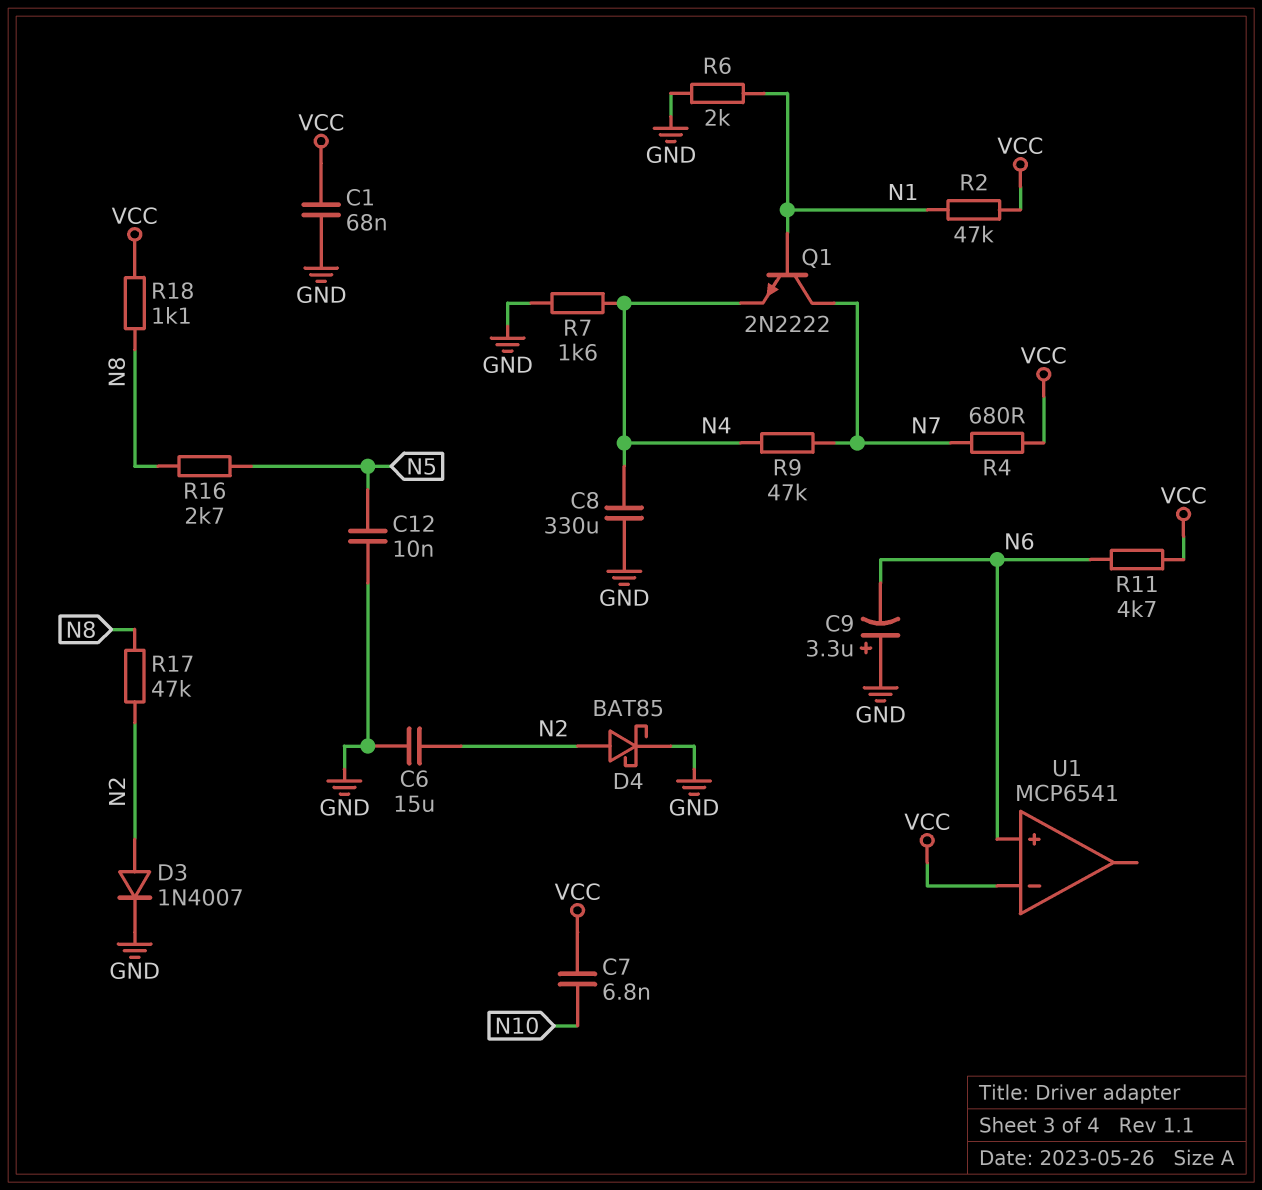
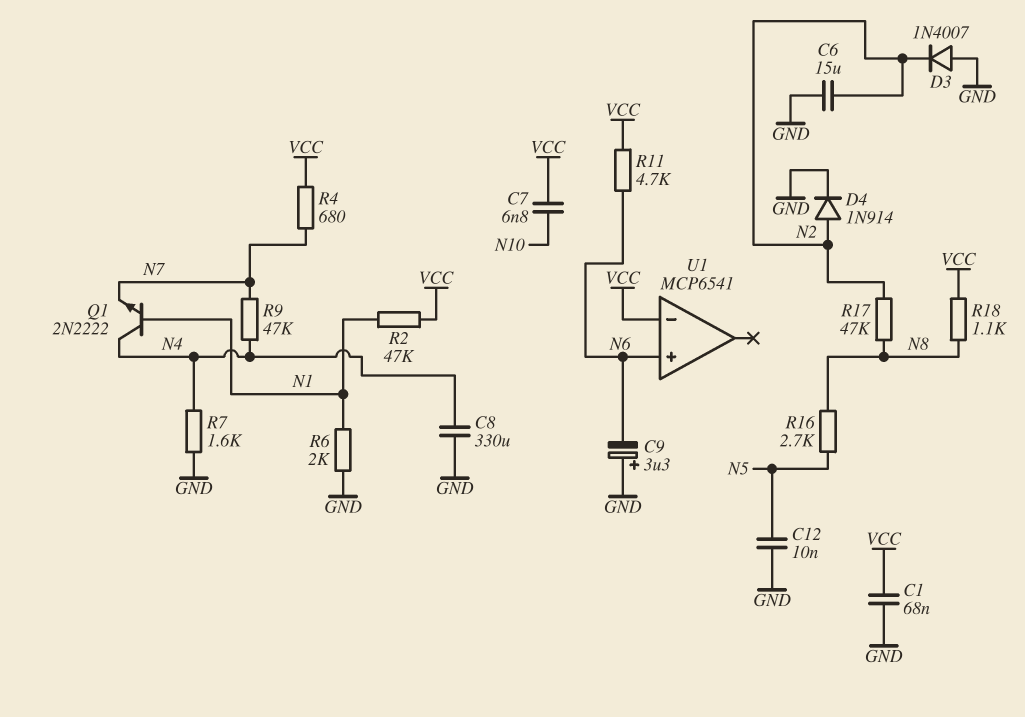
D3: diode 1N4007 (A N2, K GND) -> diode 1N4007 (A GND, K N2)
D4: schottky BAT85 (A N2, K GND) -> diode 1N914 (A N2, K GND)
Q1: NPN 2N2222 (B N1, C N7, E N4) -> NPN 2N2222 (B N1, C N4, E N7)

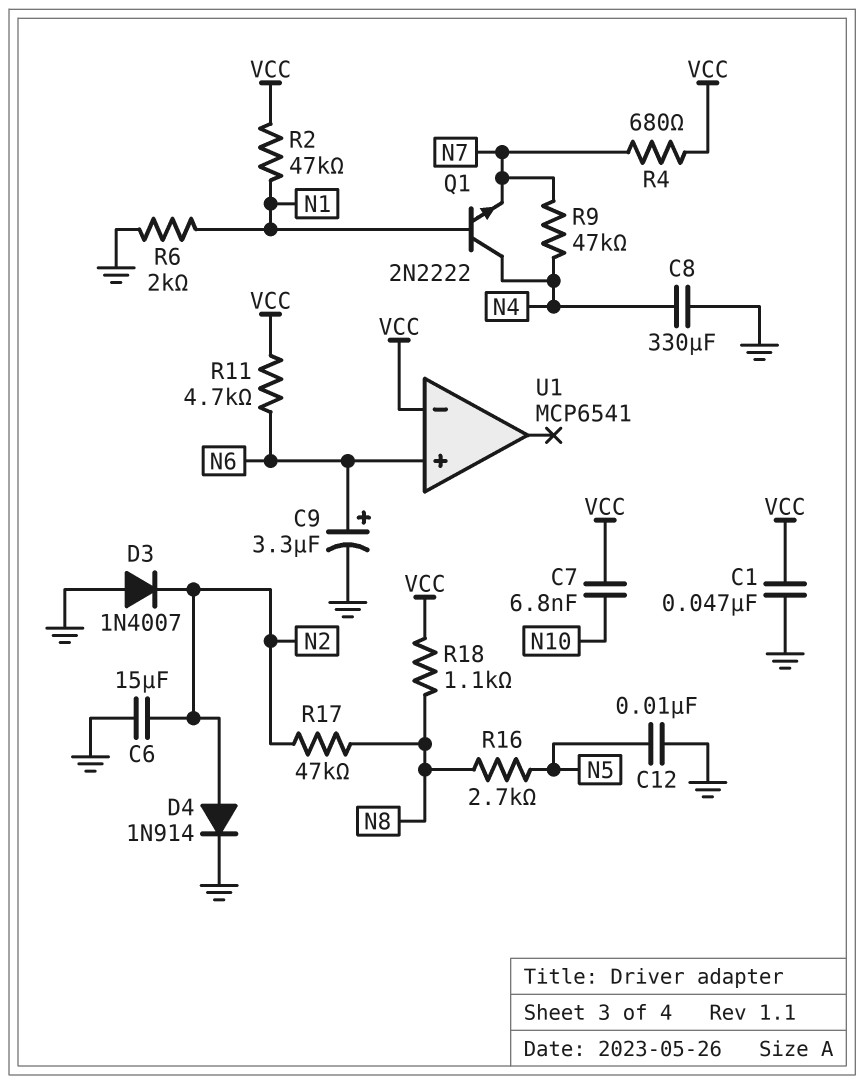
C1: 68nF (GND, VCC) -> 47nF (GND, VCC)
C9: 3.3uF (plus GND, minus N6) -> 3.3uF (plus N6, minus GND)
R7: 1.6k (GND, N4) -> none

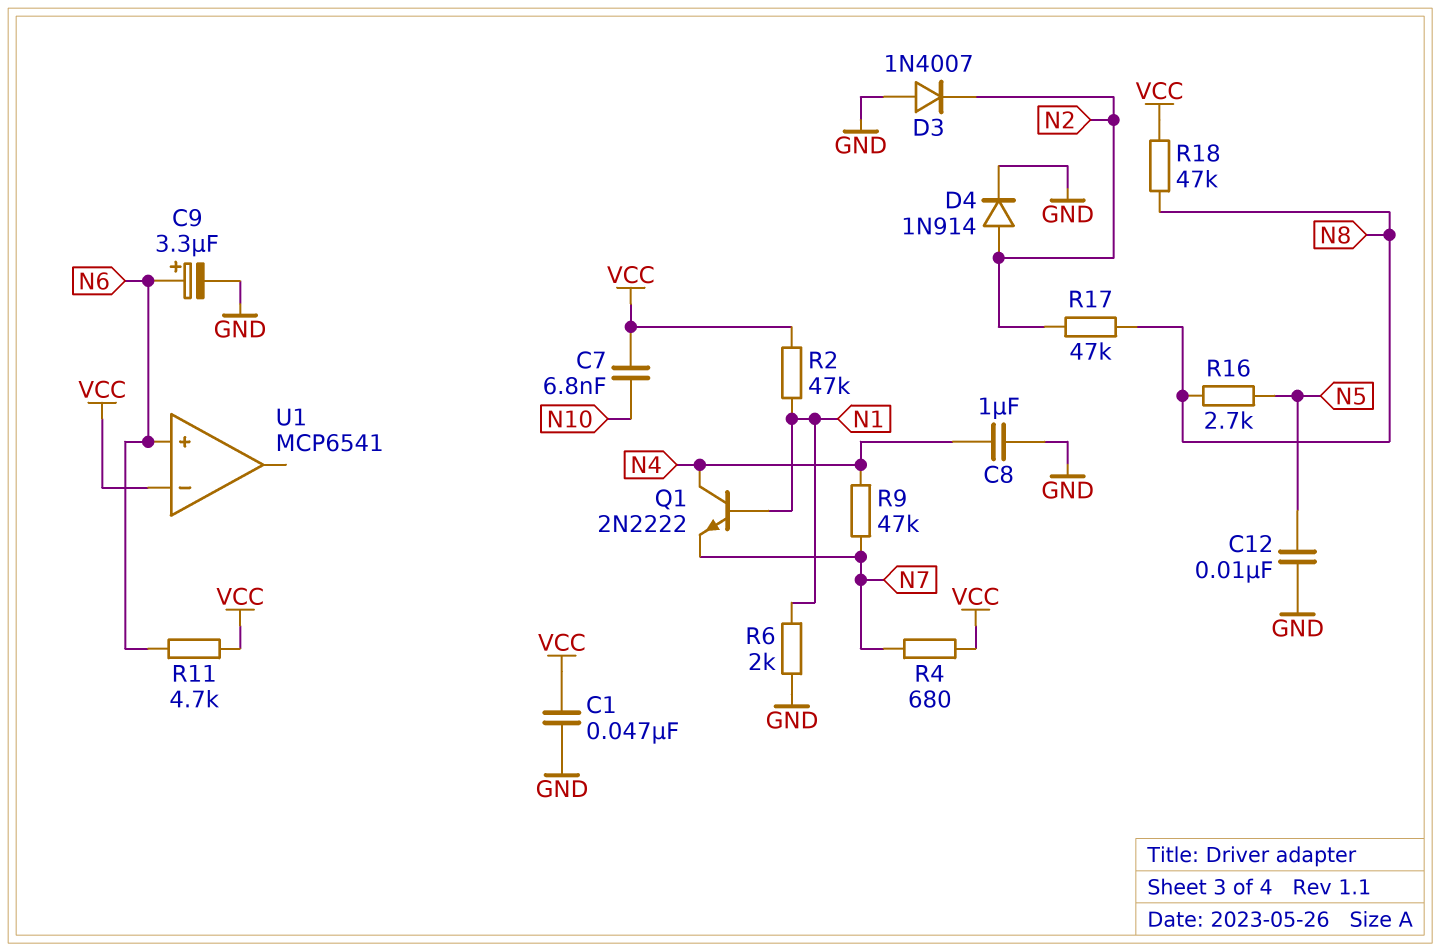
C6: 15uF (GND, N2) -> none
C8: 330uF (GND, N4) -> 1uF (GND, N4)
R18: 1.1k (N8, VCC) -> 47k (N8, VCC)

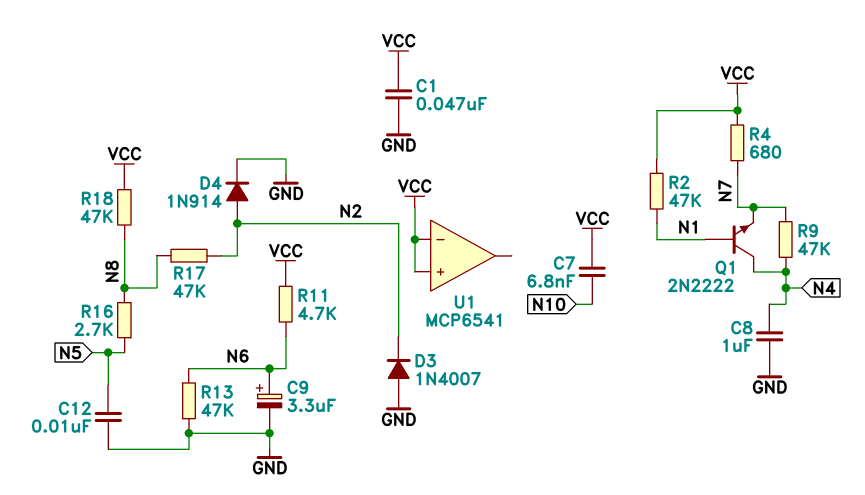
R6: 2k (GND, N1) -> none
R13: none -> 47k (GND, N6)
U1 pin in+: N6 -> VCC

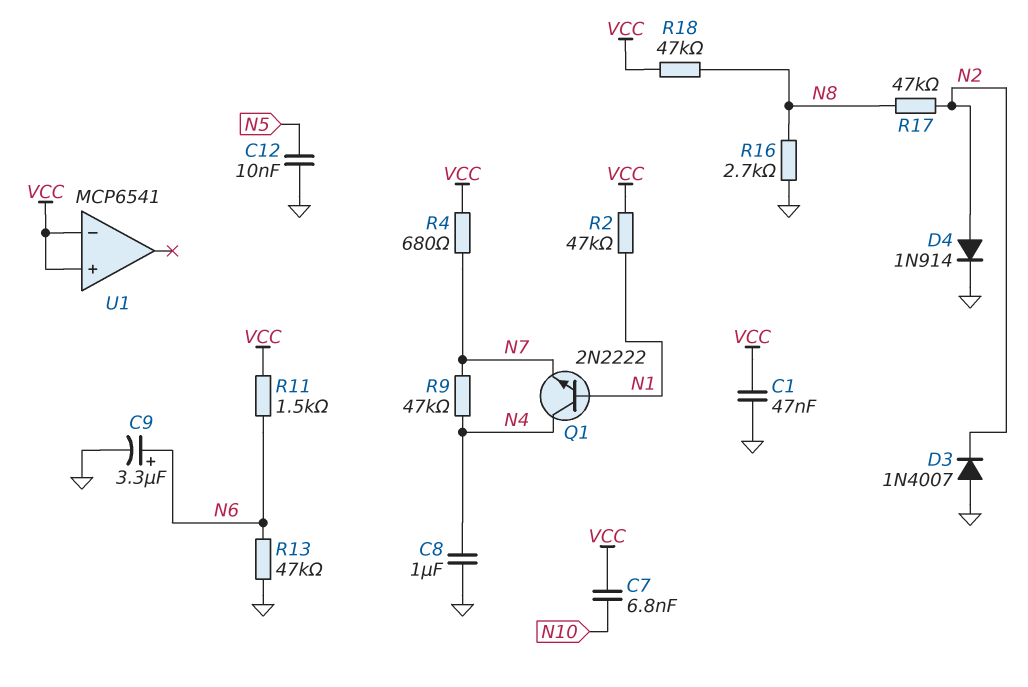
R11: 4.7k (N6, VCC) -> 1.5k (N6, VCC)
R16: 2.7k (N5, N8) -> 2.7k (GND, N8)

